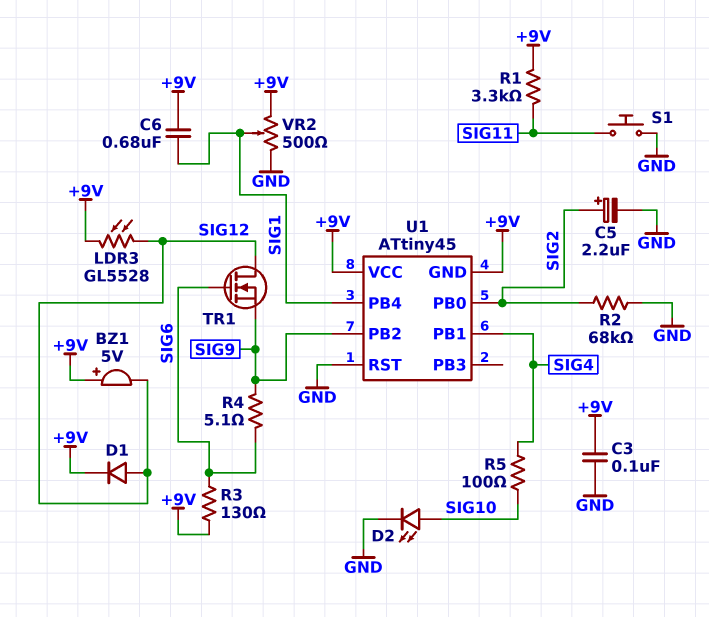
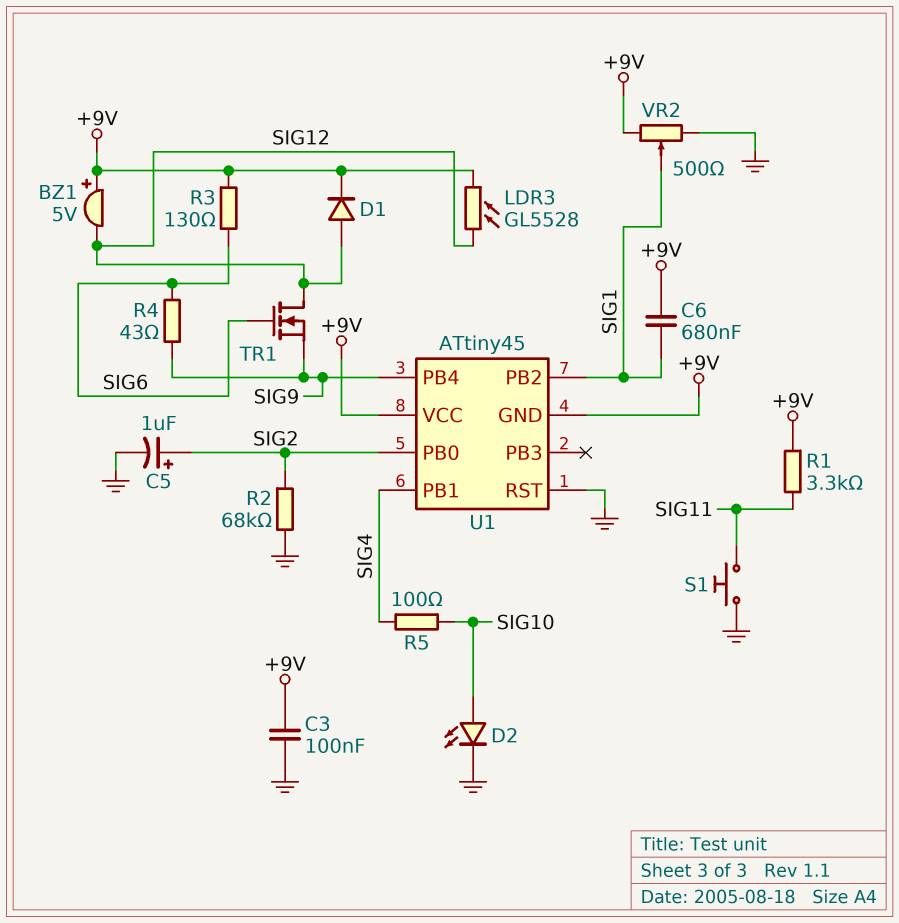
C5: 2.2uF (plus SIG2, minus GND) -> 1uF (plus SIG2, minus GND)
R4: 5.1 (SIG6, SIG9) -> 43 (SIG6, SIG9)
U1 pin PB2: SIG9 -> SIG1
U1 pin PB4: SIG1 -> SIG9

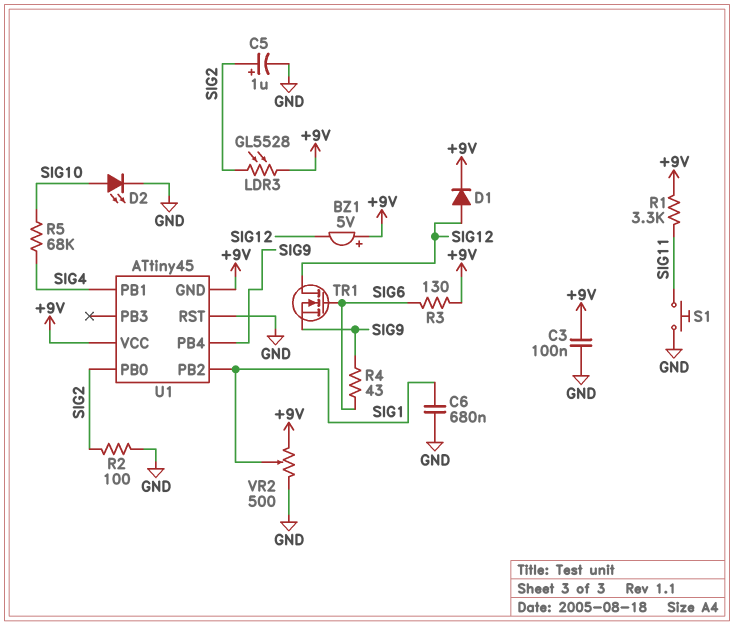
C6: 680nF (+9V, SIG1) -> 680nF (GND, SIG1)
LDR3: GL5528 (+9V, SIG12) -> GL5528 (+9V, SIG2)
R2: 68k (GND, SIG2) -> 100 (GND, SIG2)
R5: 100 (SIG4, SIG10) -> 68k (SIG4, SIG10)

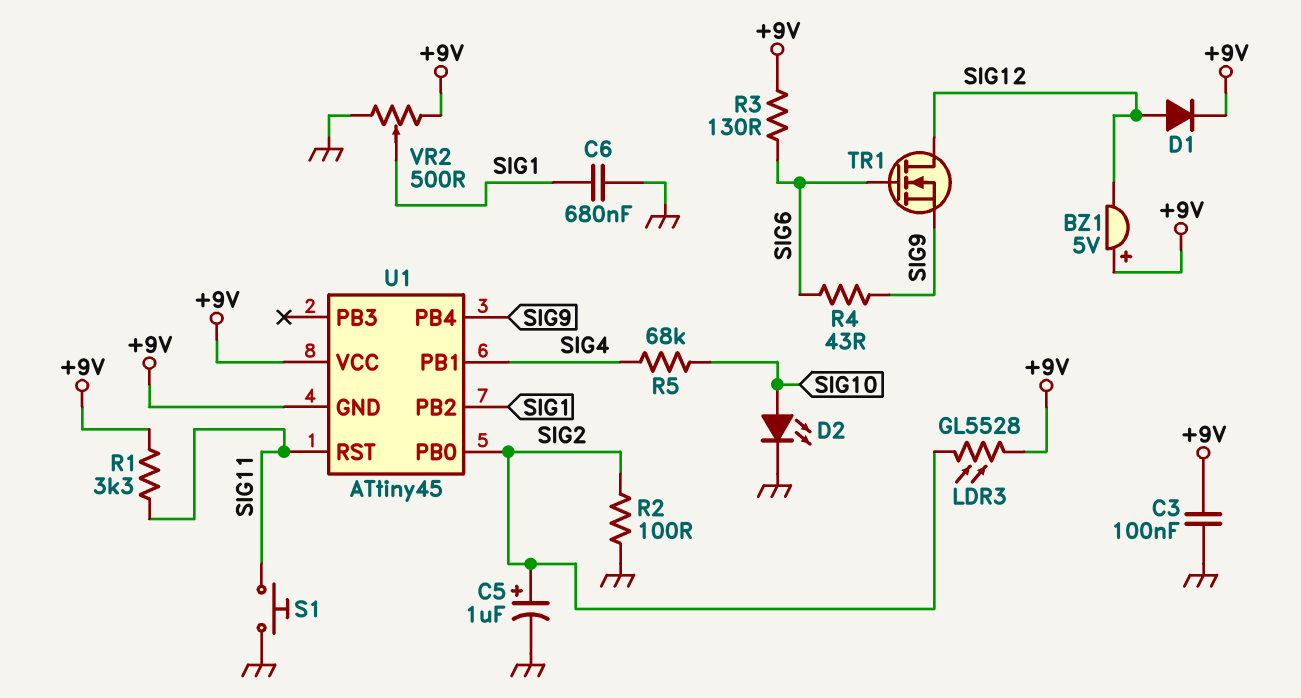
U1 pin RST: GND -> SIG11

